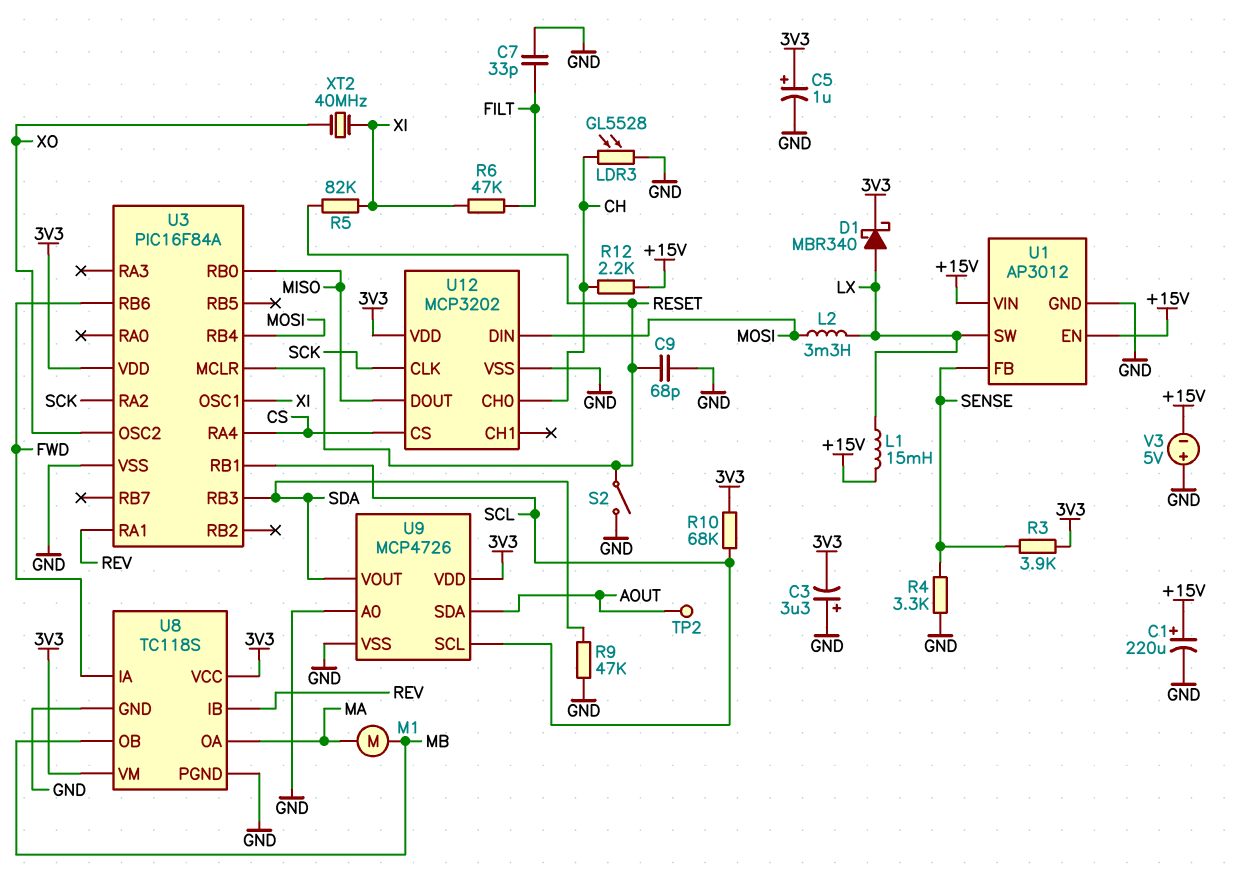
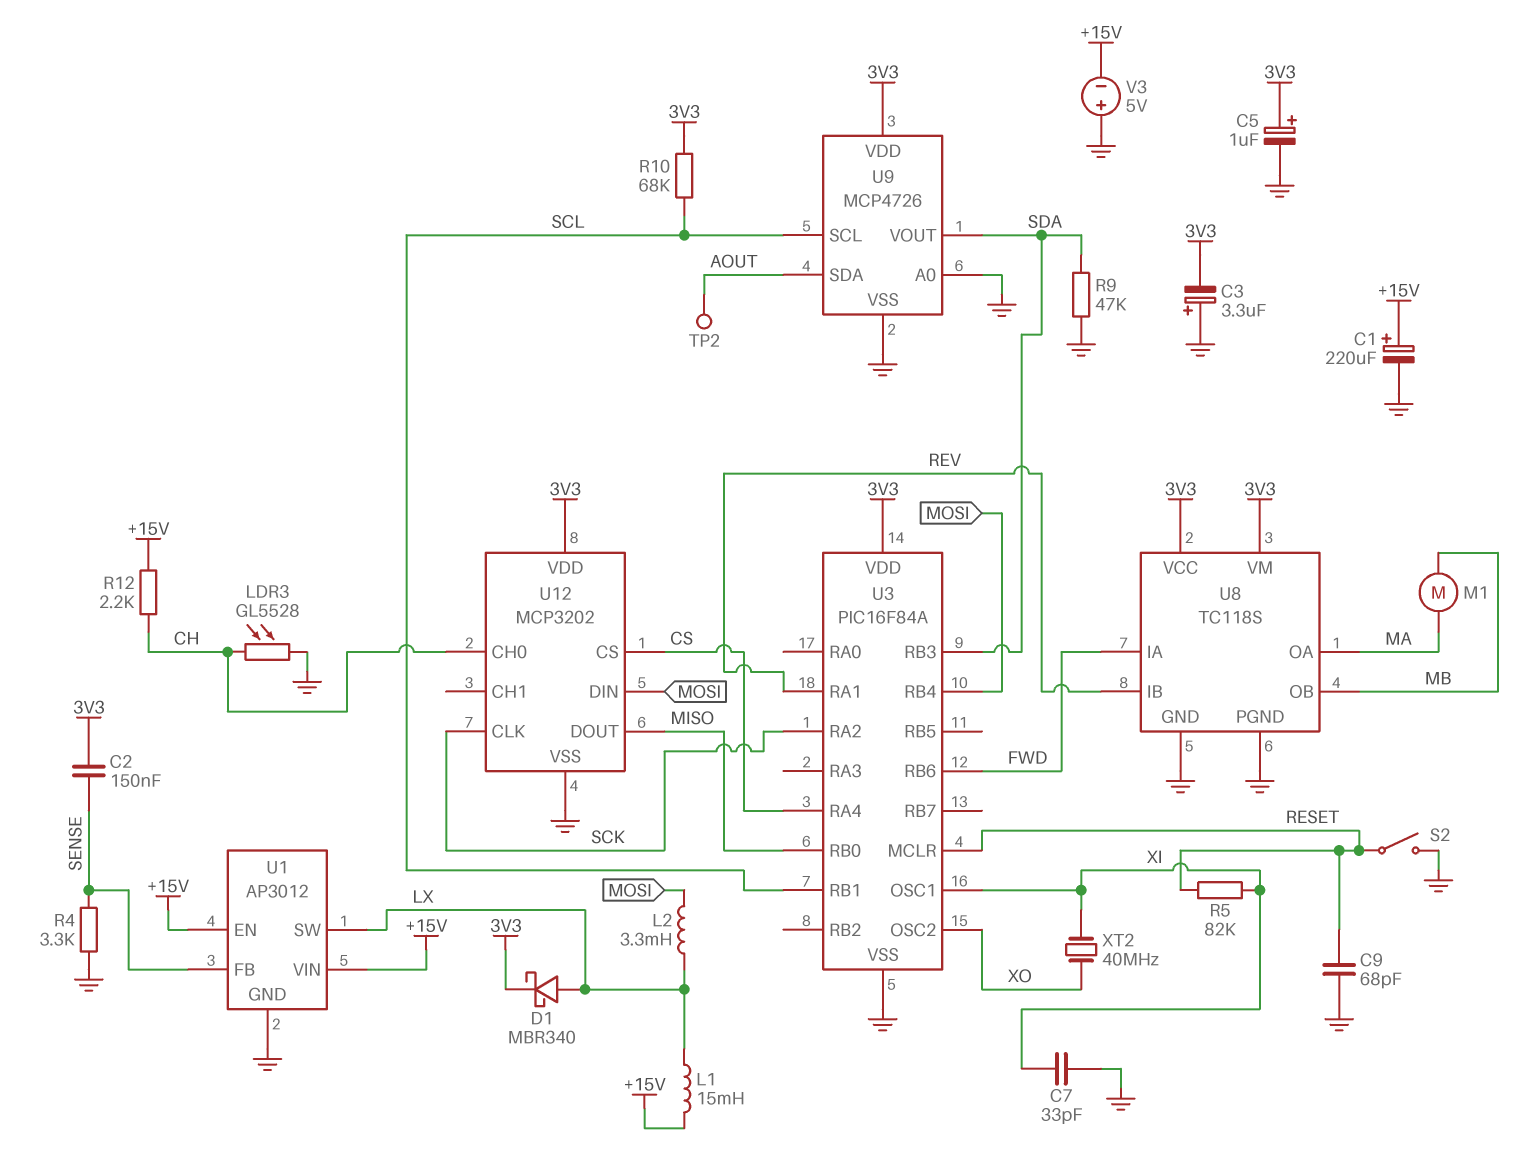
C2: none -> 150nF (3V3, SENSE)
C7: 33pF (FILT, GND) -> 33pF (GND, XI)
R3: 3.9k (3V3, SENSE) -> none
R6: 47k (FILT, XI) -> none

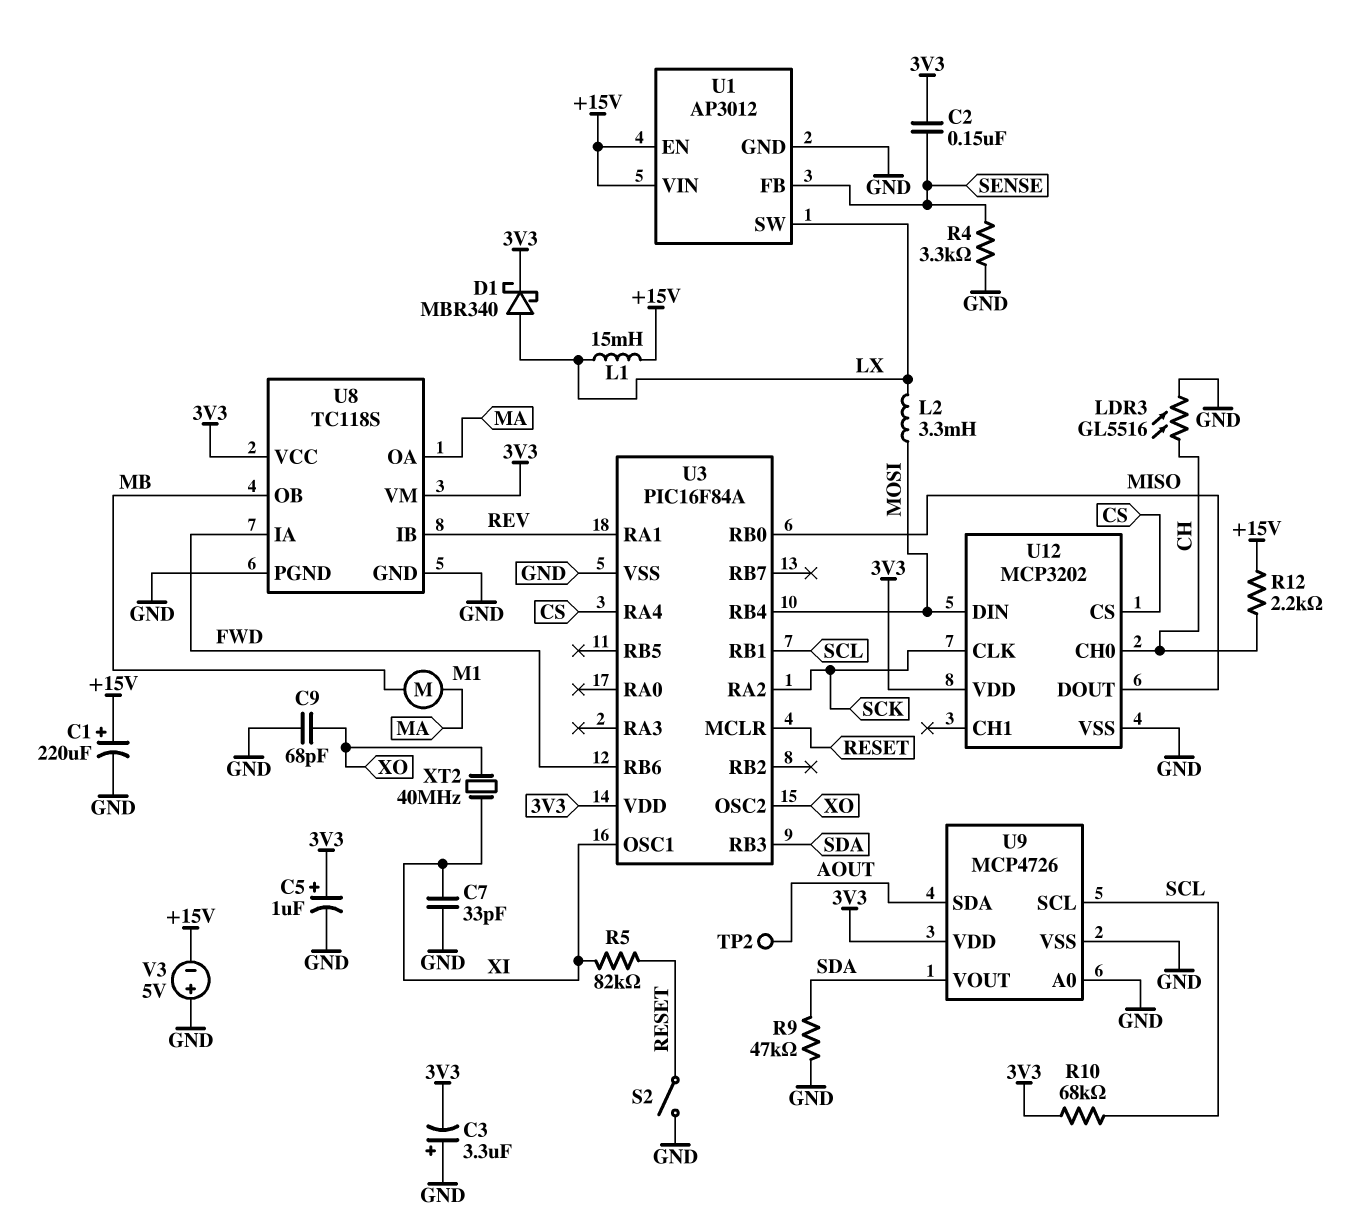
C9: 68pF (GND, RESET) -> 68pF (GND, XO)
LDR3: GL5528 (CH, GND) -> GL5516 (CH, GND)

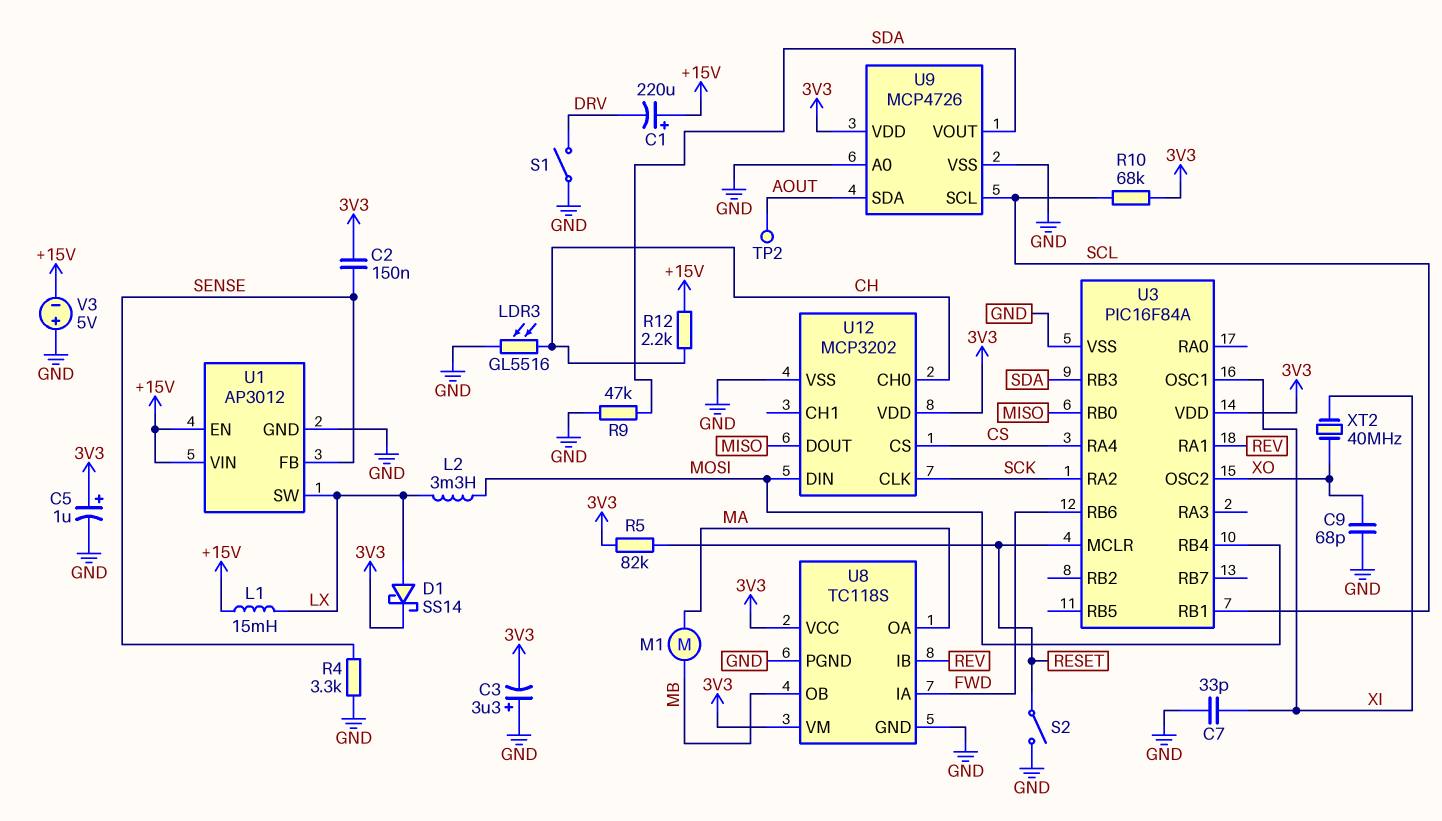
C1: 220uF (plus +15V, minus GND) -> 220uF (plus +15V, minus DRV)
D1: schottky MBR340 (A LX, K 3V3) -> schottky SS14 (A LX, K 3V3)
R5: 82k (RESET, XI) -> 82k (3V3, RESET)
S1: none -> switch (DRV, GND)

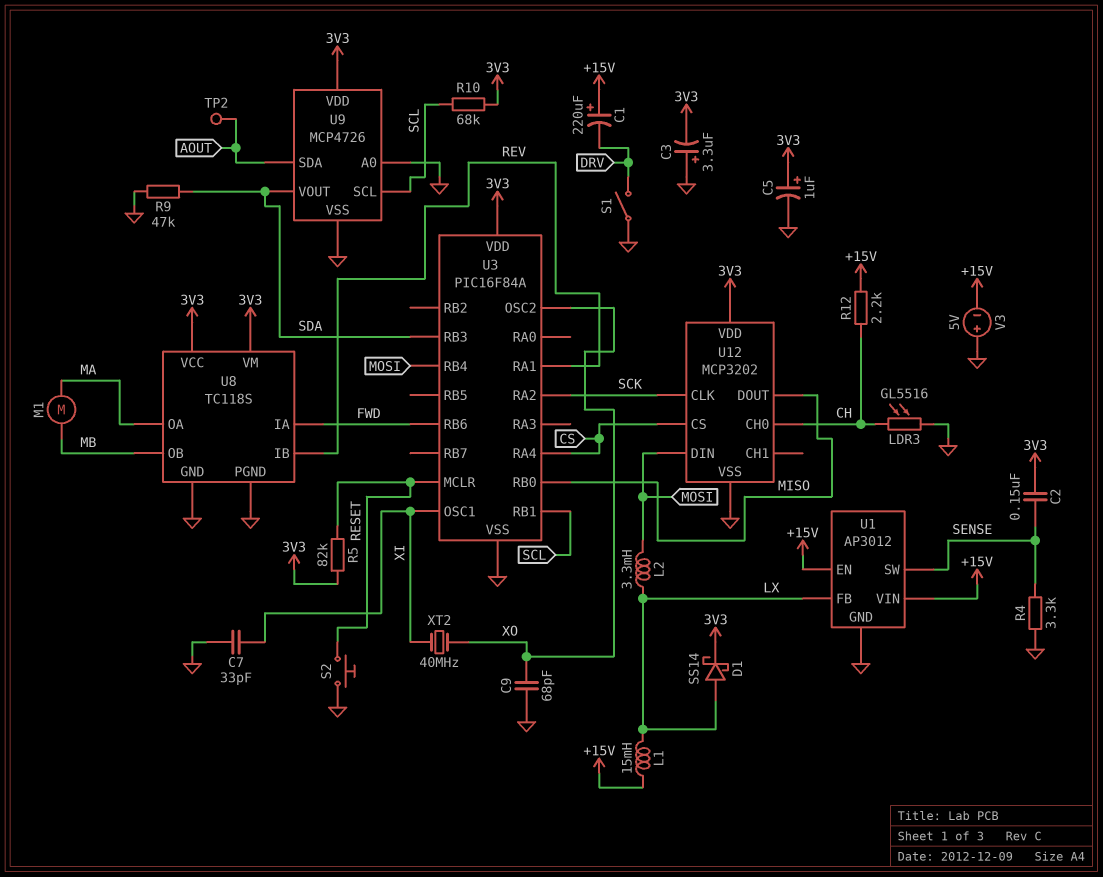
S2: switch (GND, RESET) -> button (GND, RESET)
U1 pin FB: SENSE -> LX
U1 pin SW: LX -> SENSE

